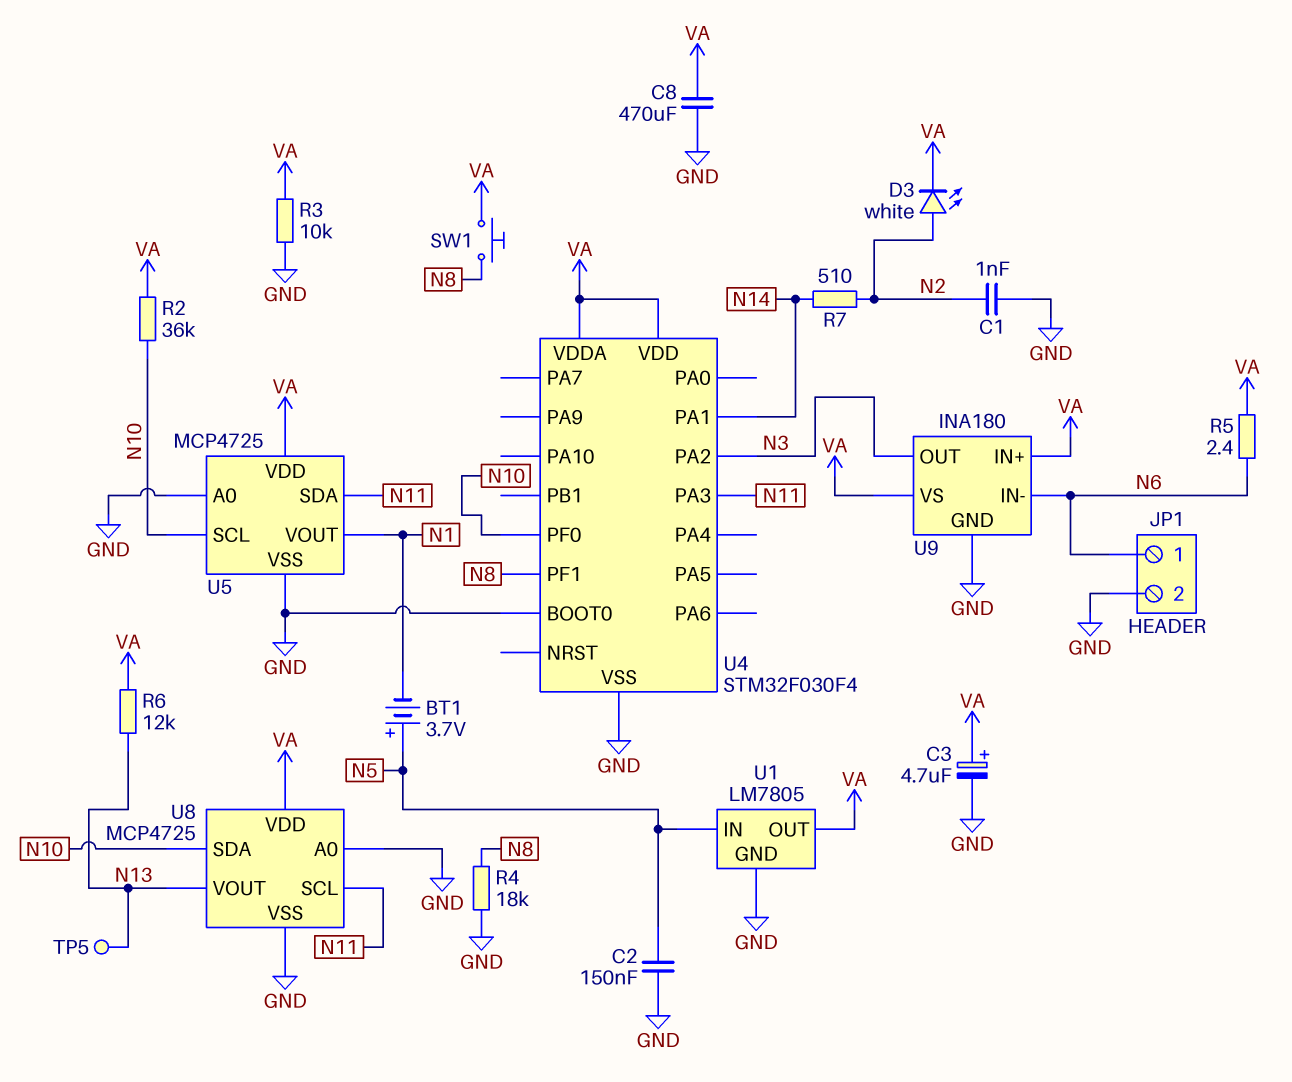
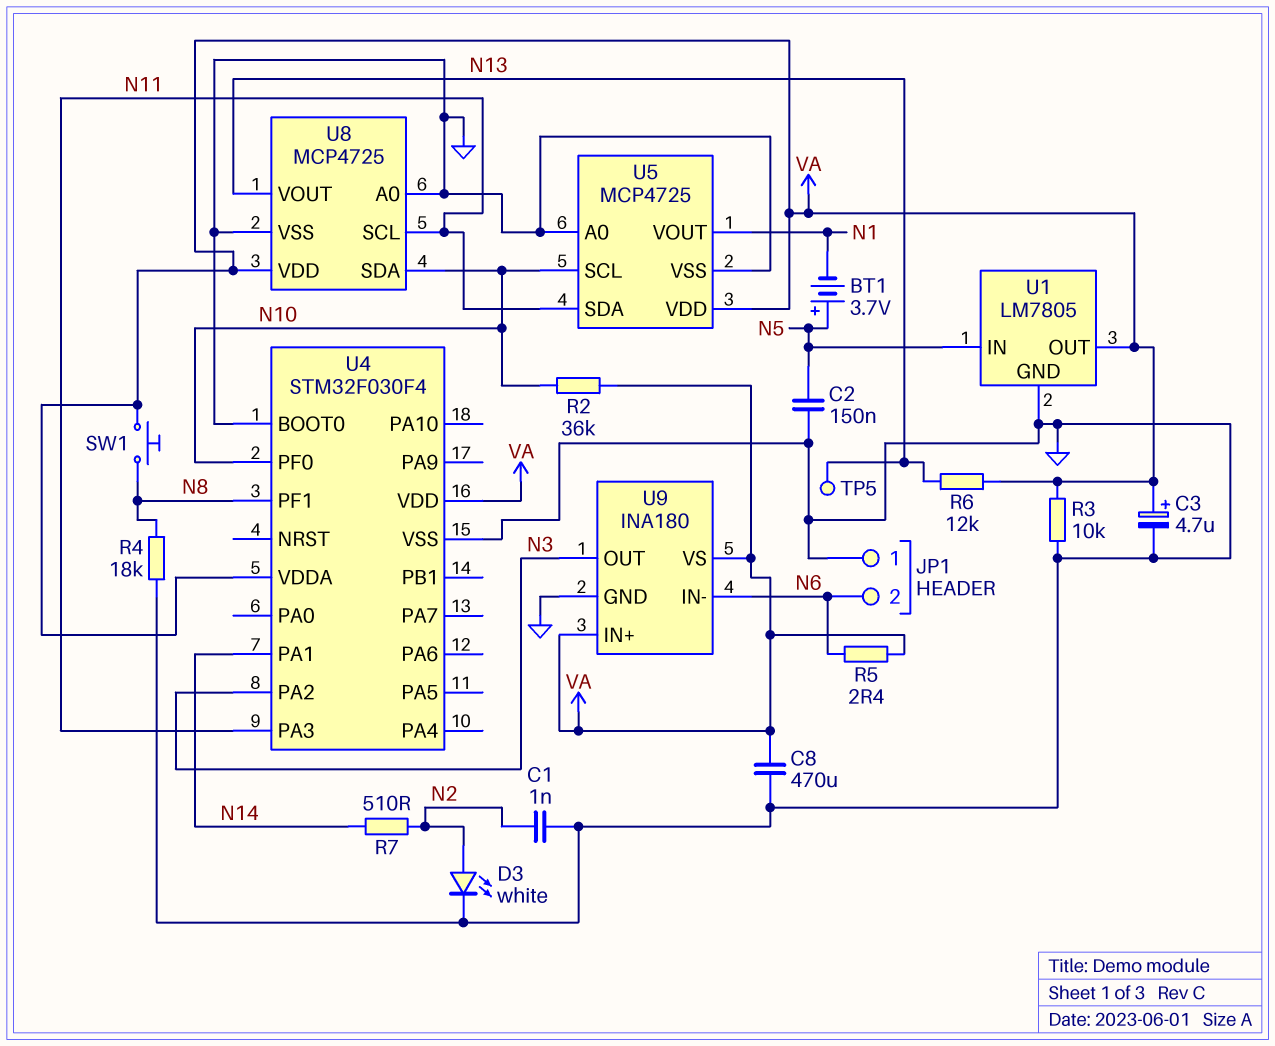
D3: LED white (A N2, K VA) -> LED white (A N2, K GND)
JP1 pin 1: N6 -> GND
JP1 pin 2: GND -> N6

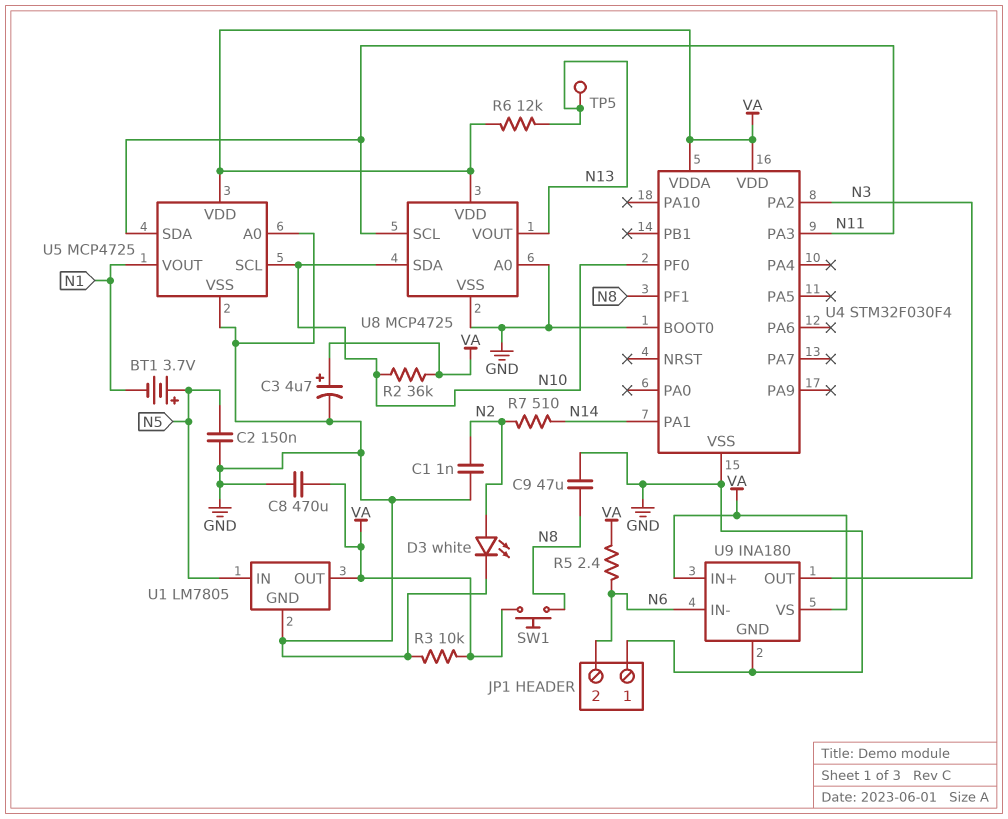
C9: none -> 47uF (GND, N8)
R4: 18k (GND, N8) -> none

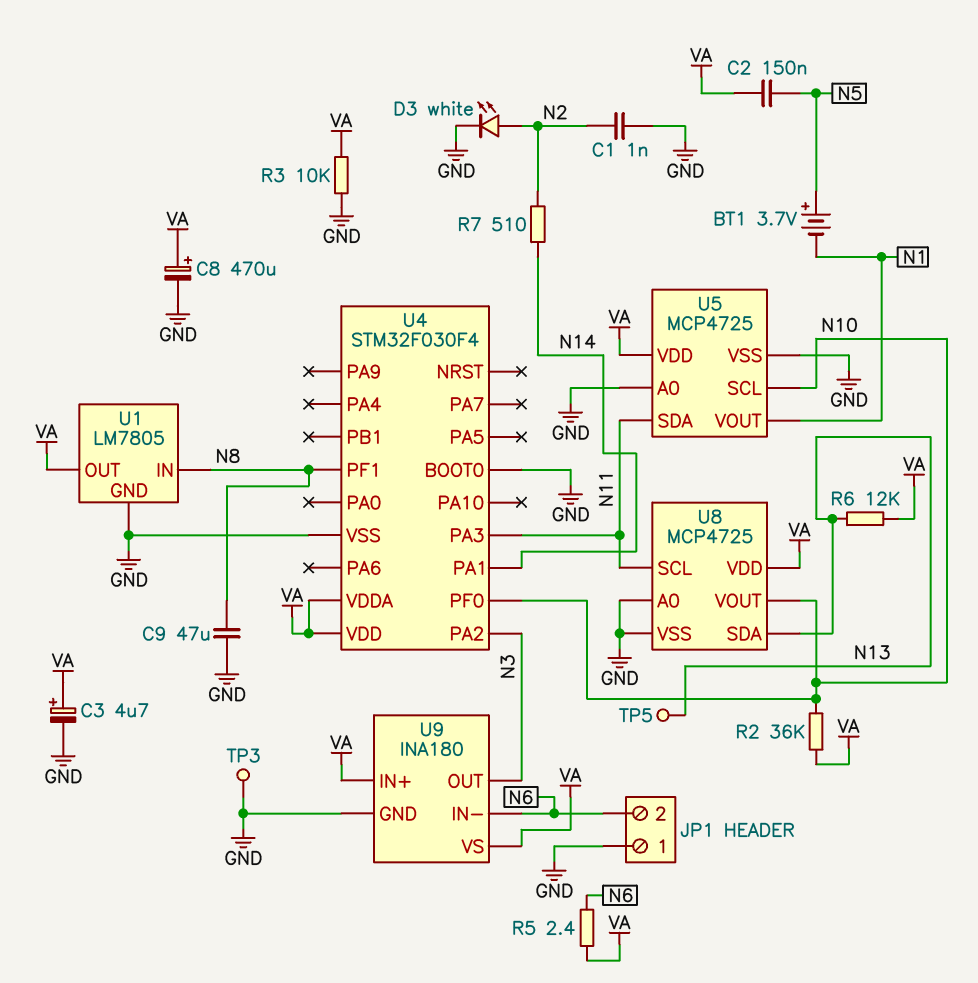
C2: 150nF (GND, N5) -> 150nF (N5, VA)
C8: 470uF (GND, VA) -> 470uF (plus VA, minus GND)
SW1: button (N8, VA) -> none
TP3: none -> test point (GND)
U1 pin IN: N5 -> N8
U8 pin SDA: N10 -> N13
U8 pin VOUT: N13 -> N10

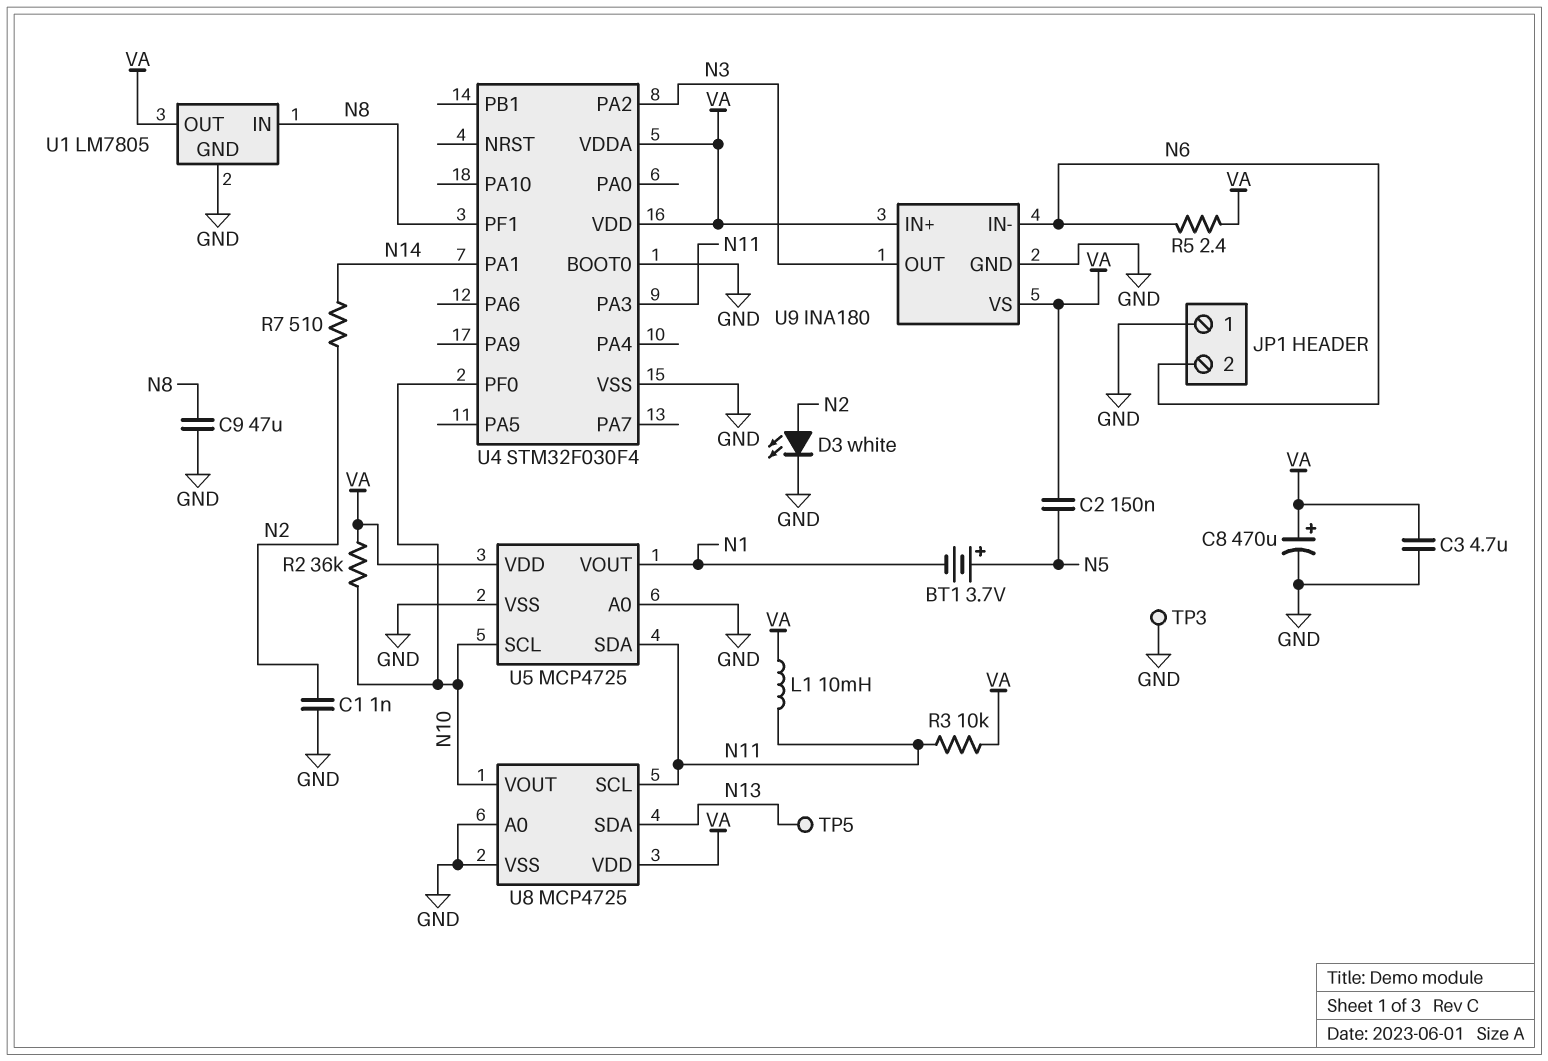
C3: 4.7uF (plus VA, minus GND) -> 4.7uF (GND, VA)
L1: none -> 10mH (N11, VA)
R3: 10k (GND, VA) -> 10k (N11, VA)
R6: 12k (N13, VA) -> none

